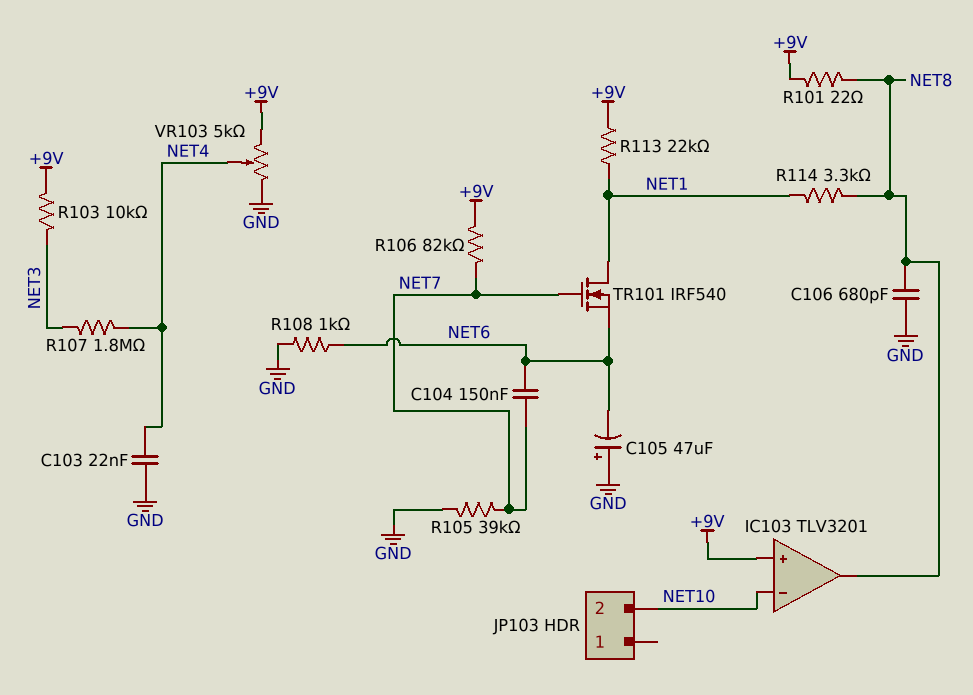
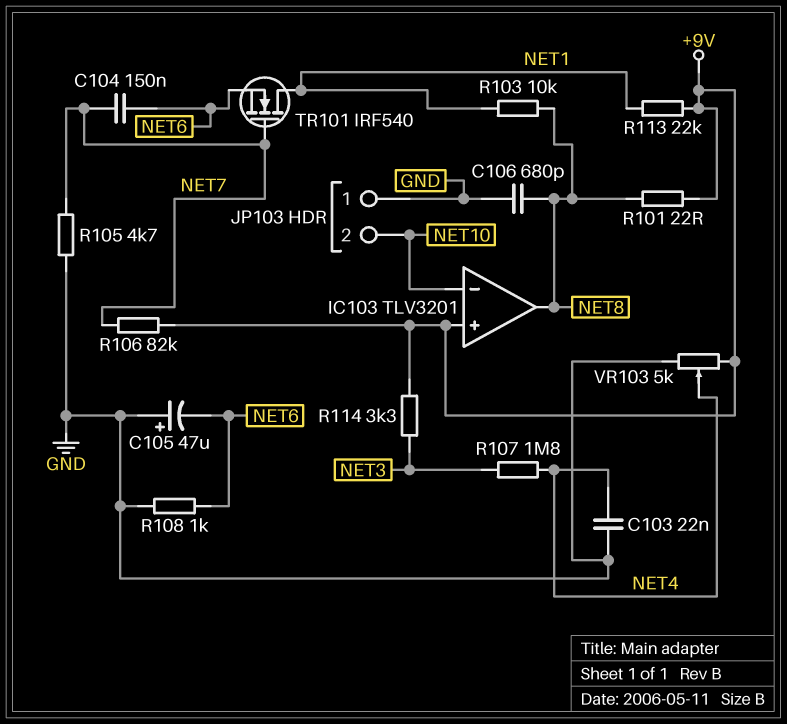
JP103 pin 1: none -> GND
R103: 10k (+9V, NET3) -> 10k (NET1, NET8)
R105: 39k (GND, NET7) -> 4.7k (GND, NET7)
R114: 3.3k (NET1, NET8) -> 3.3k (+9V, NET3)

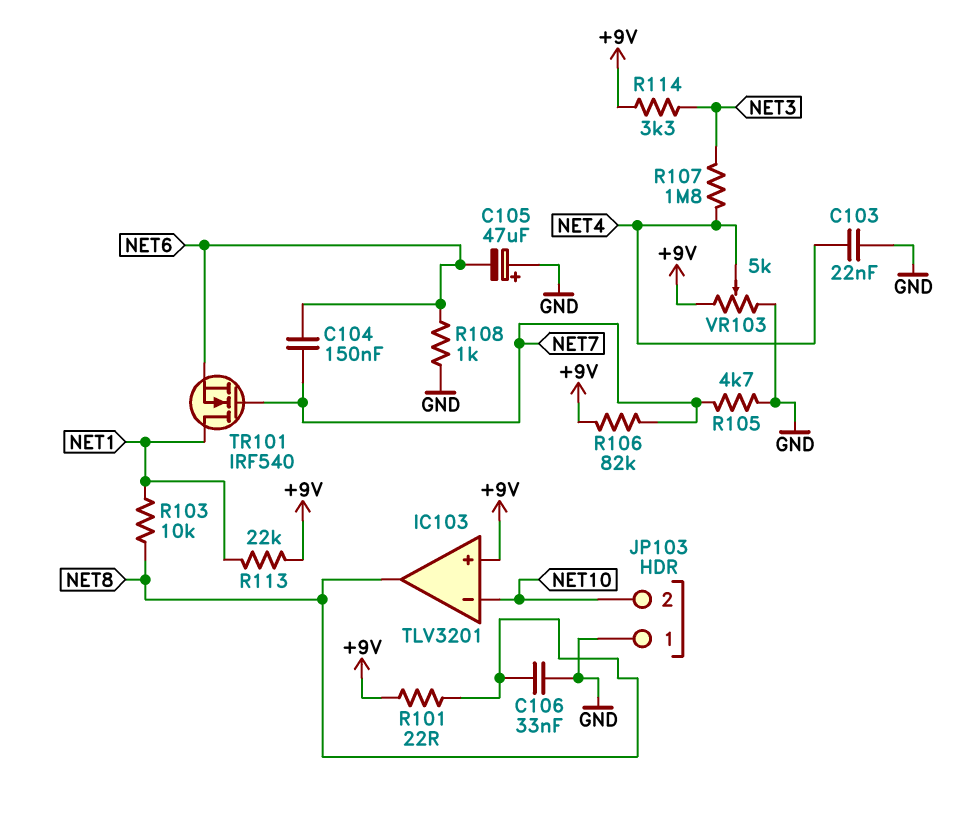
C106: 680pF (GND, NET8) -> 33nF (GND, NET8)

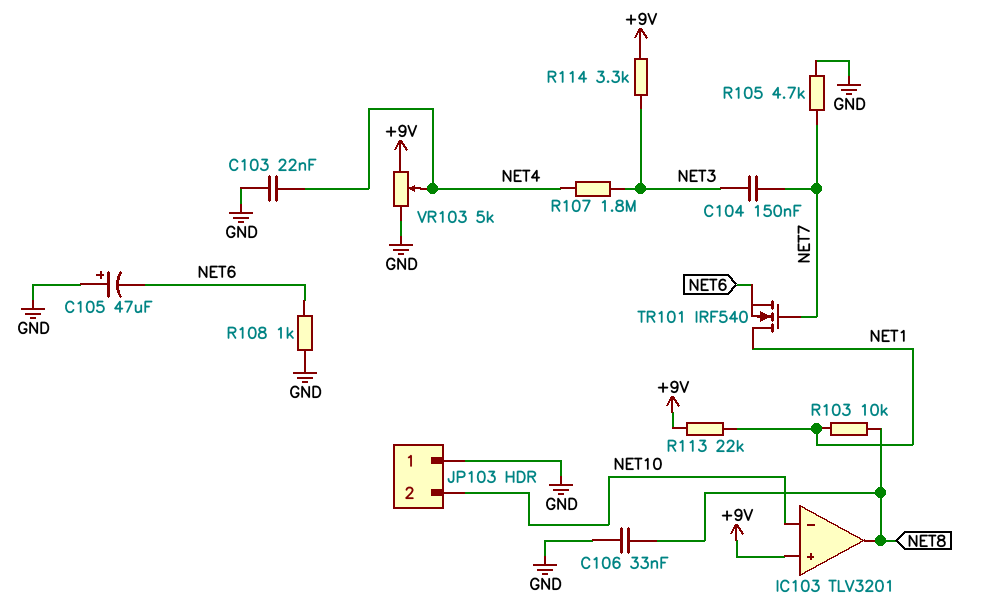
C104: 150nF (NET6, NET7) -> 150nF (NET3, NET7)
R101: 22 (+9V, NET8) -> none
R106: 82k (+9V, NET7) -> none

